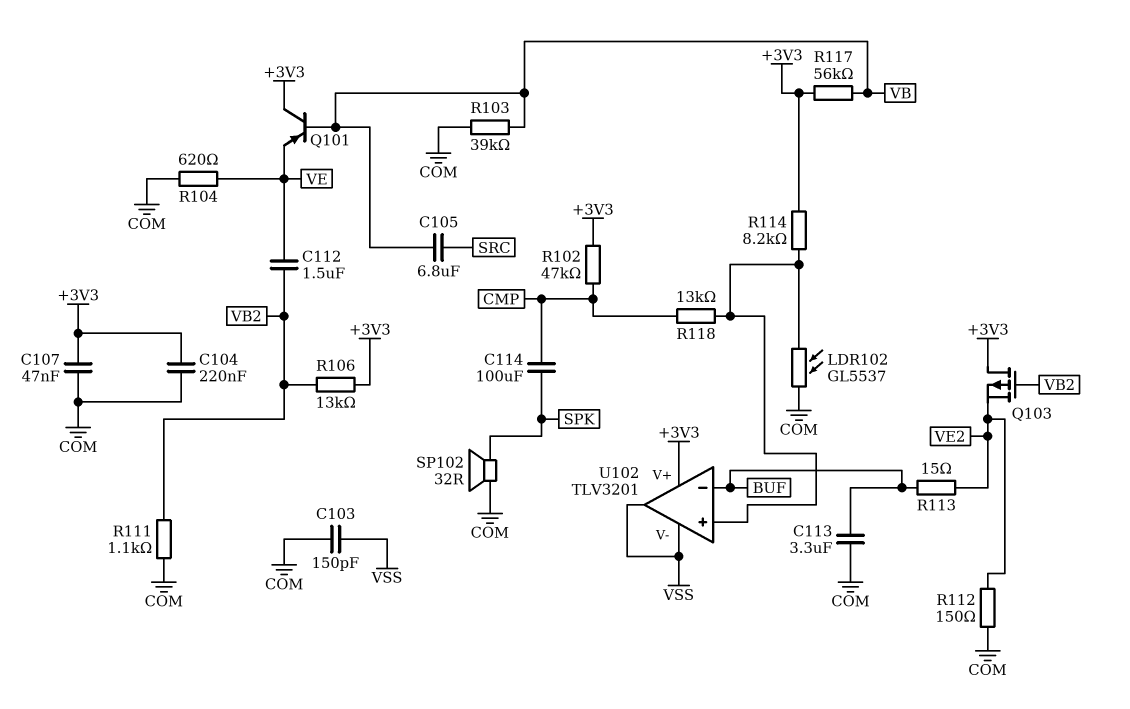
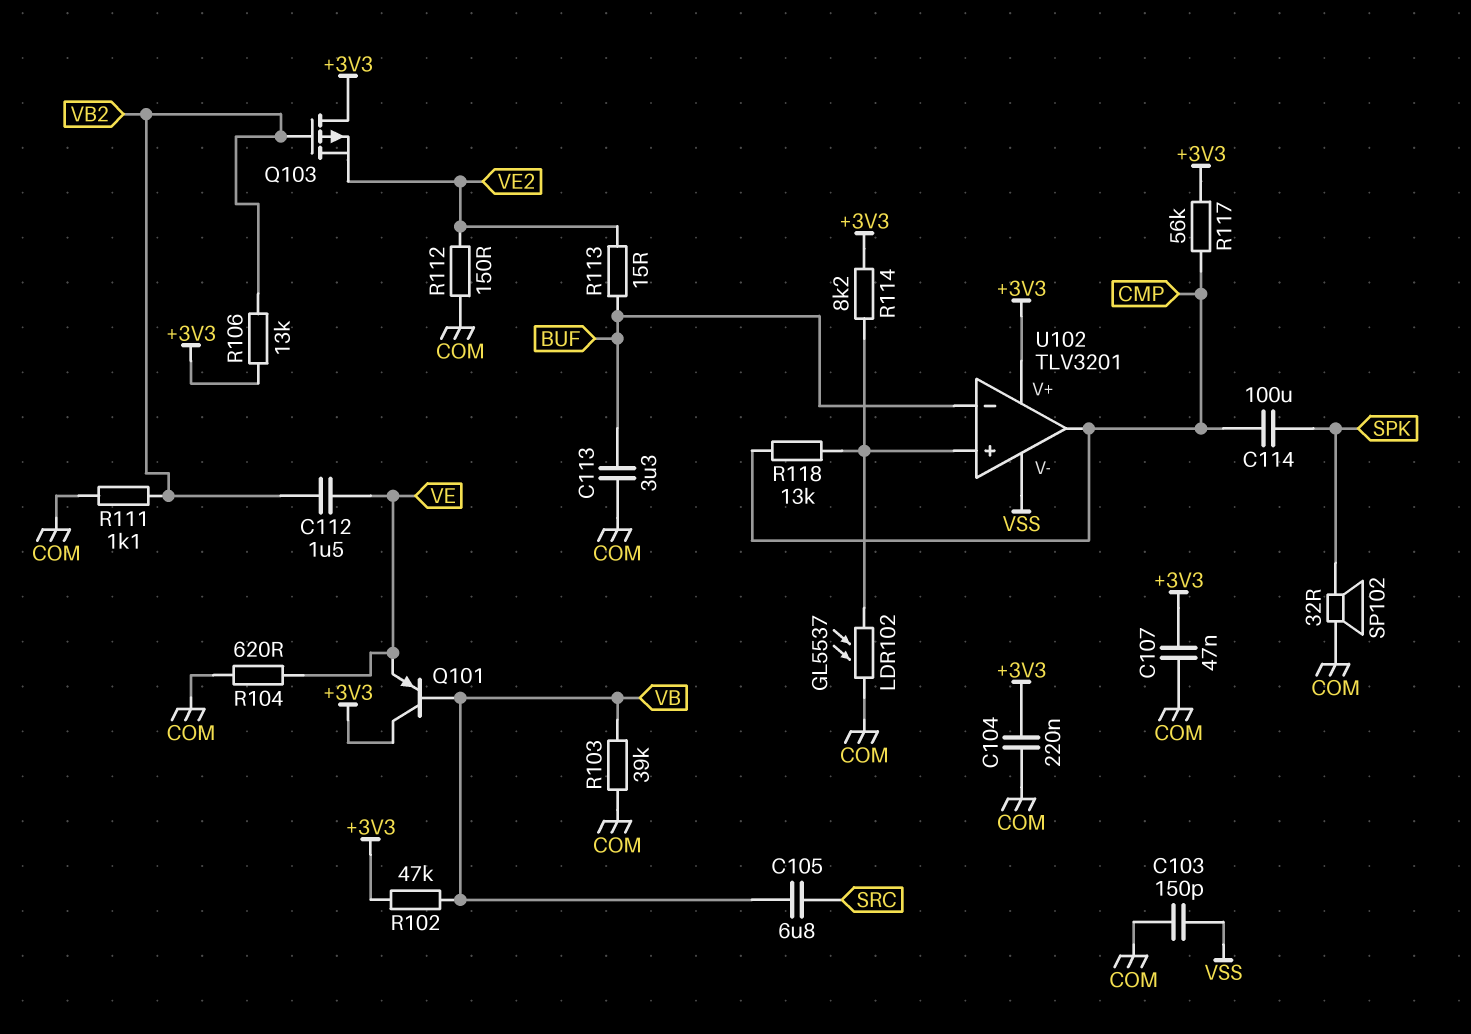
R102: 47k (+3V3, CMP) -> 47k (+3V3, VB)
R117: 56k (+3V3, VB) -> 56k (+3V3, CMP)
U102 pin out: VSS -> CMP

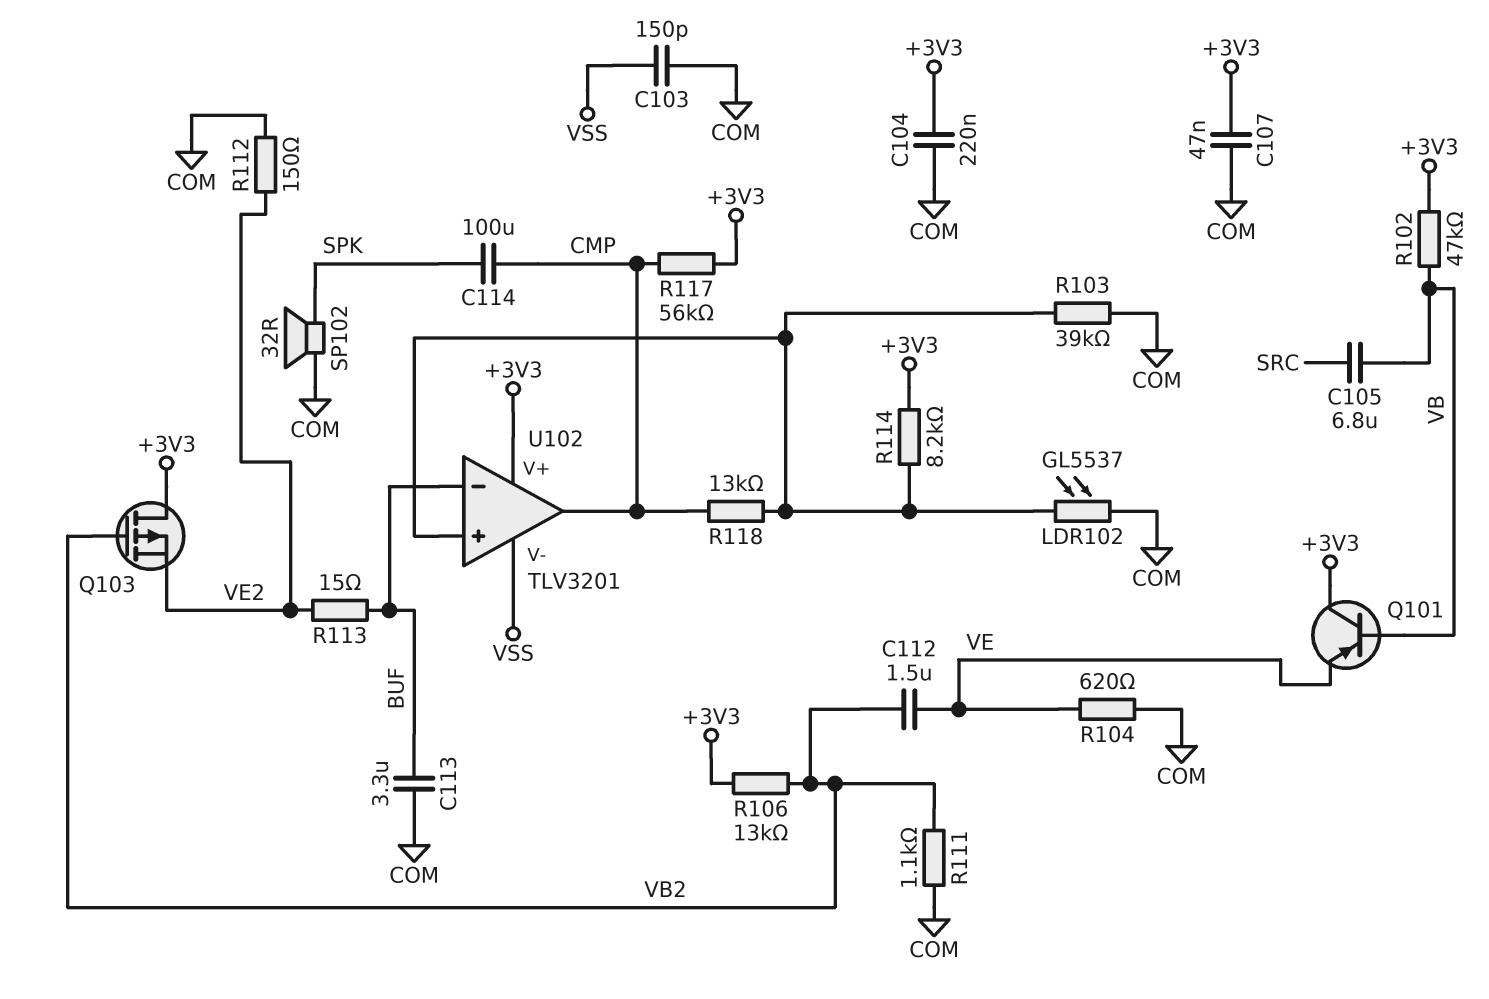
R103: 39k (COM, VB) -> 39k (COM, U102/in+)

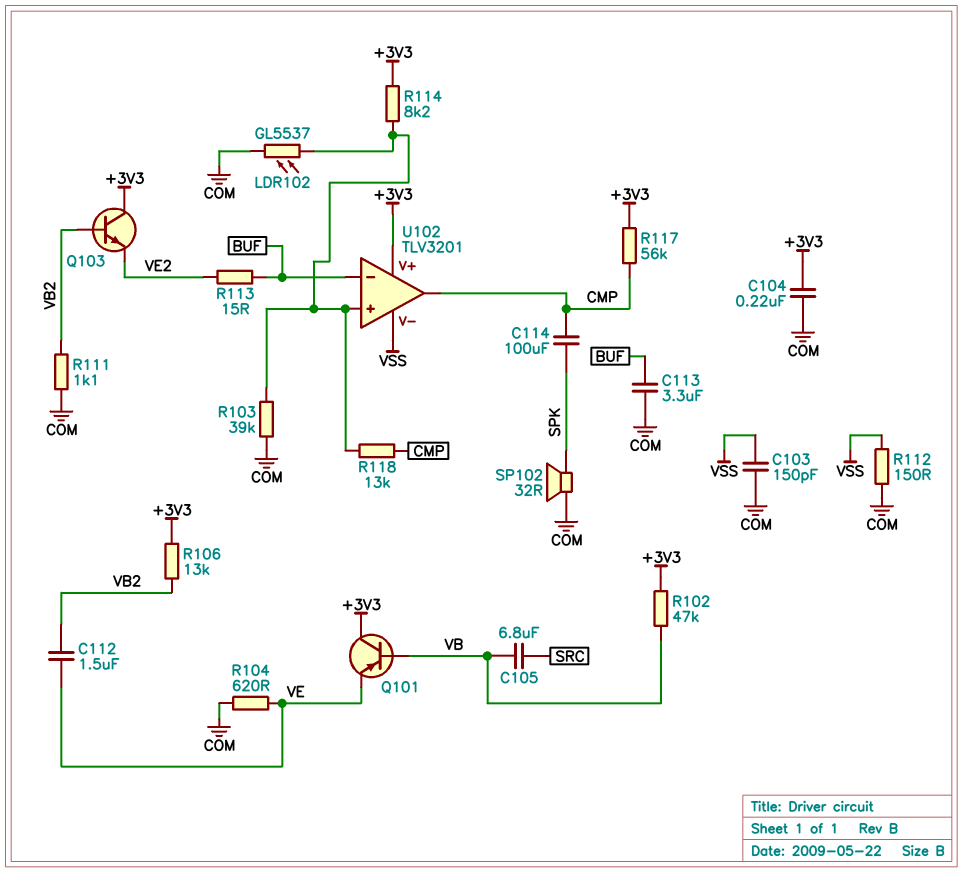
C107: 47nF (+3V3, COM) -> none
Q103: PMOS (G VB2, D +3V3, S VE2) -> NPN (B VB2, C +3V3, E VE2)
R112: 150 (COM, VE2) -> 150 (COM, VSS)

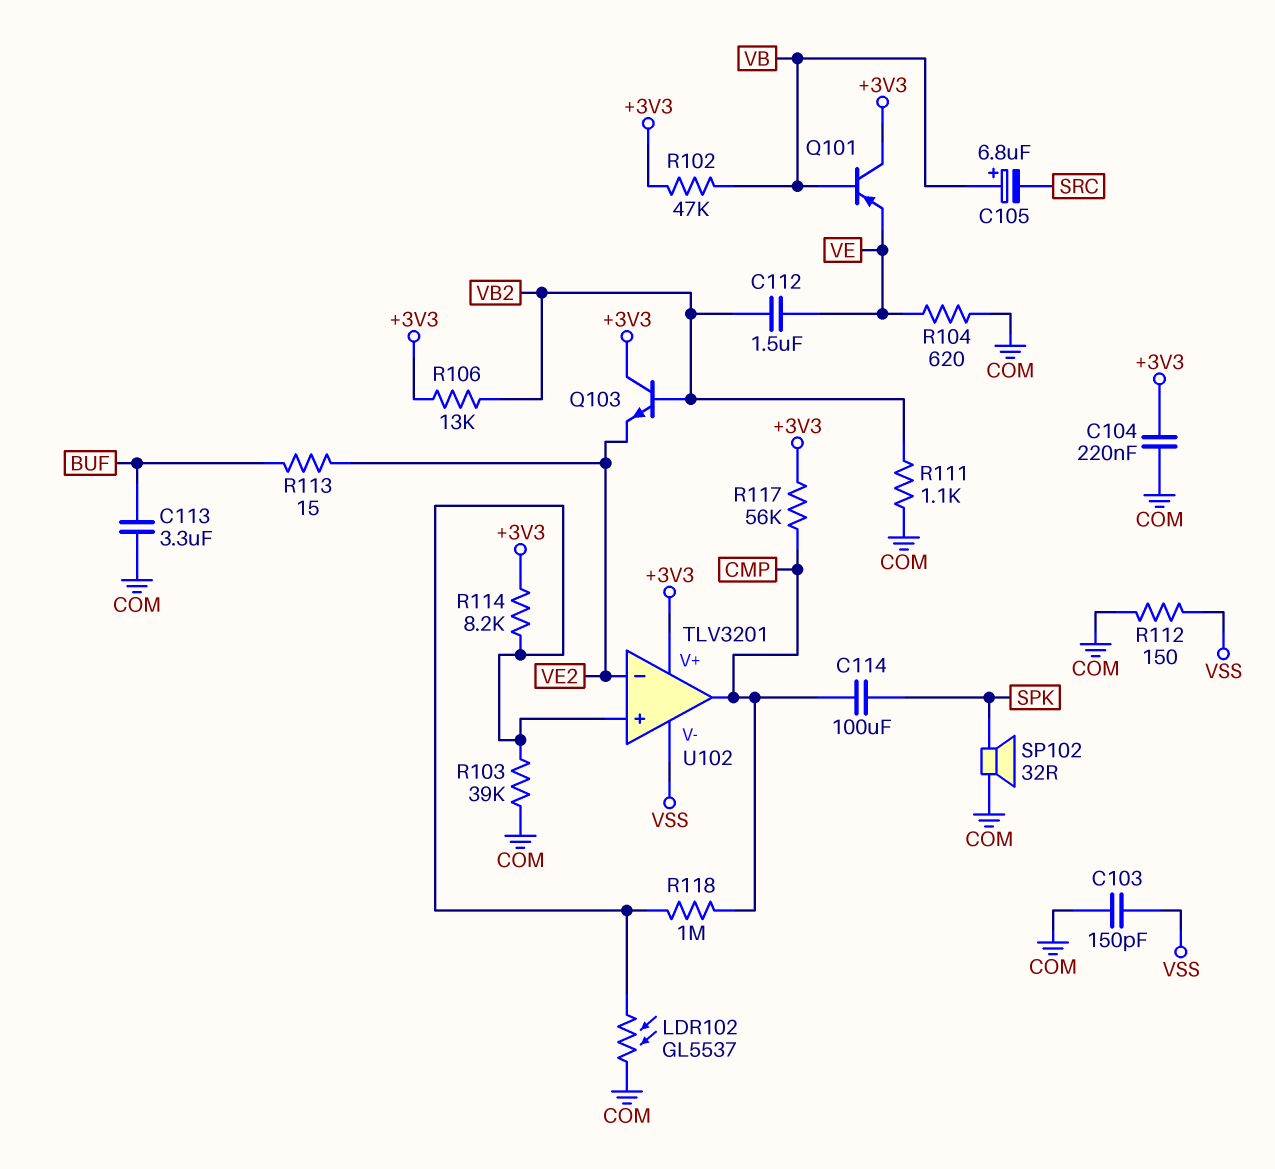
C105: 6.8uF (SRC, VB) -> 6.8uF (plus VB, minus SRC)
R118: 13k (CMP, U102/in+) -> 1M (CMP, U102/in+)
U102 pin in-: BUF -> VE2

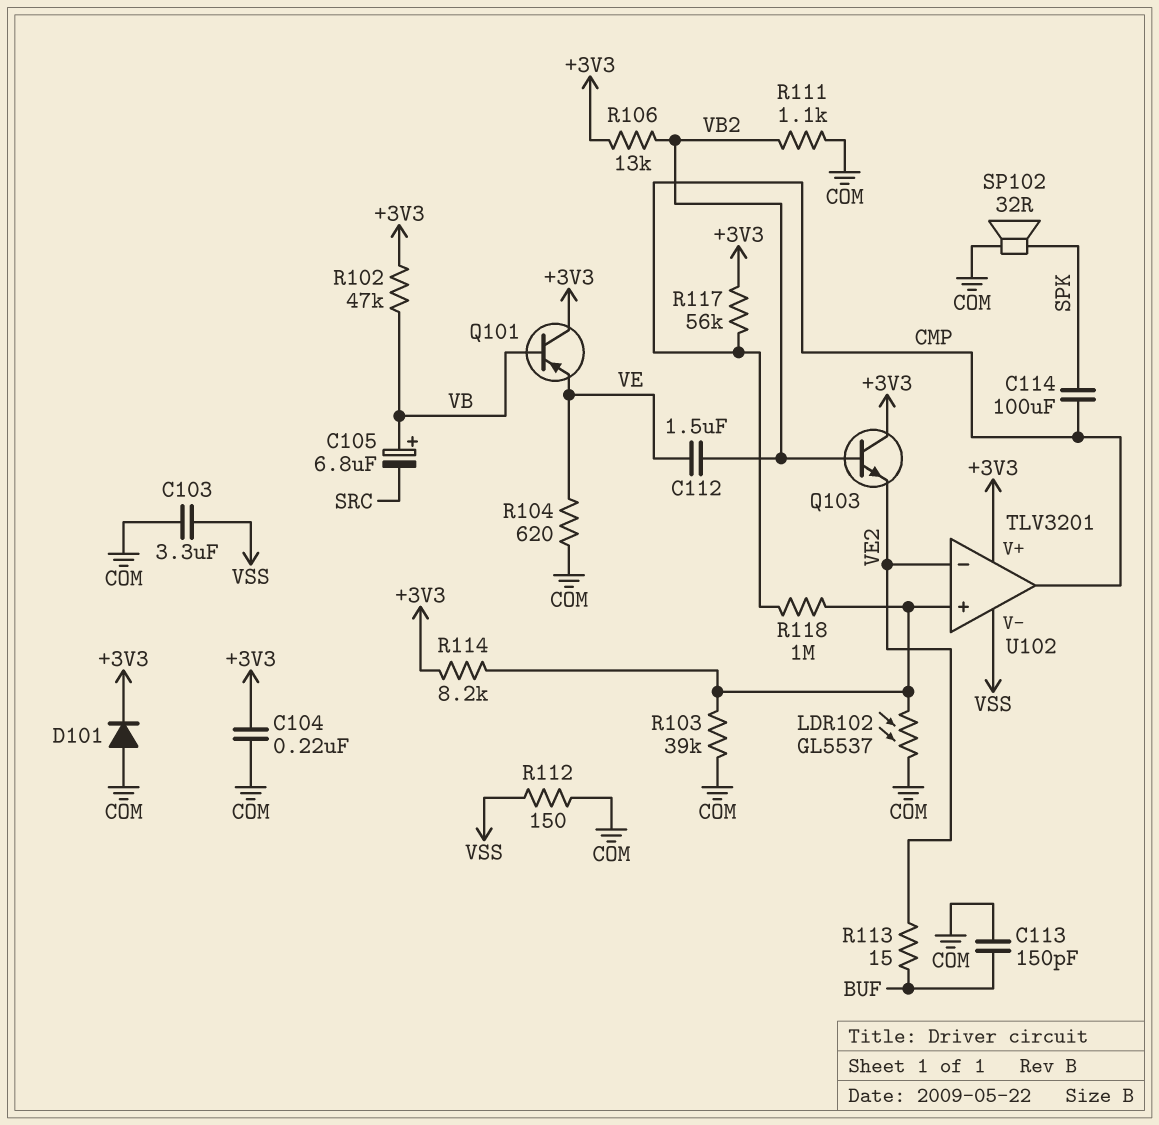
C103: 150pF (COM, VSS) -> 3.3uF (COM, VSS)
C113: 3.3uF (BUF, COM) -> 150pF (BUF, COM)
D101: none -> diode (A COM, K +3V3)

